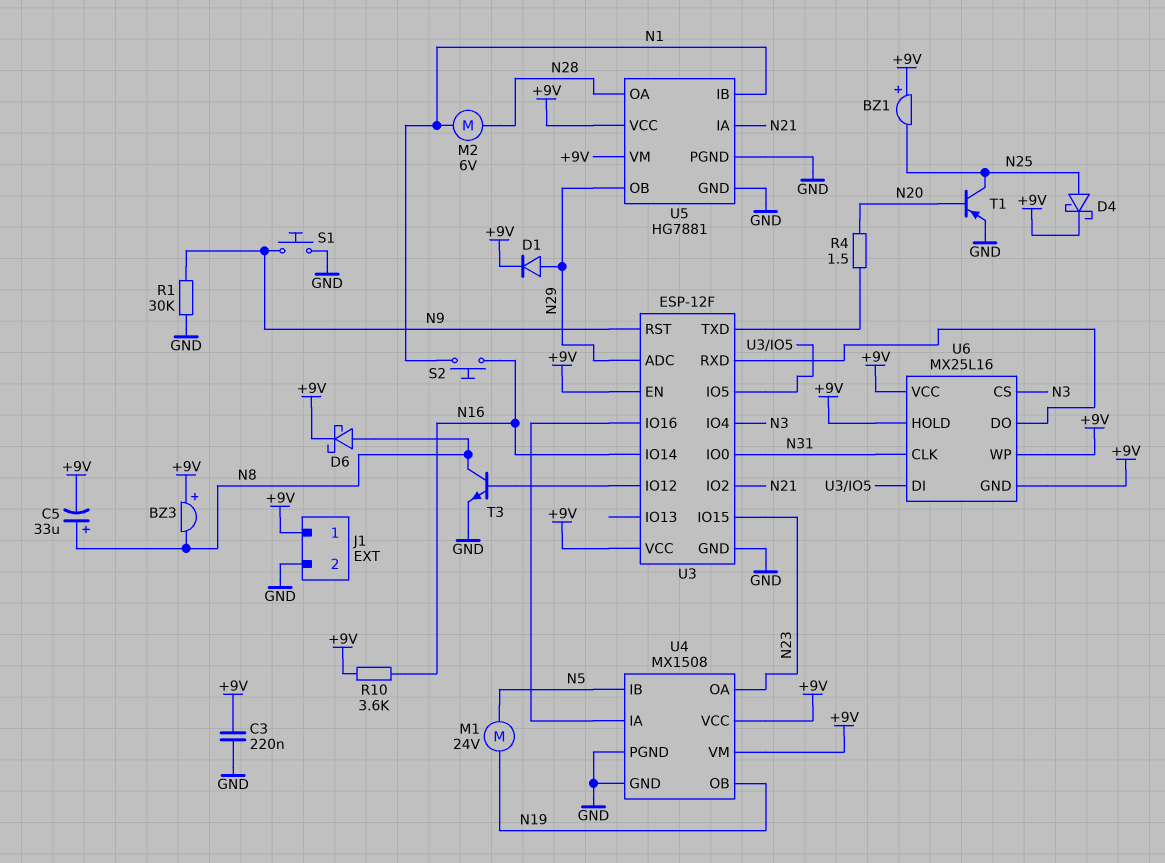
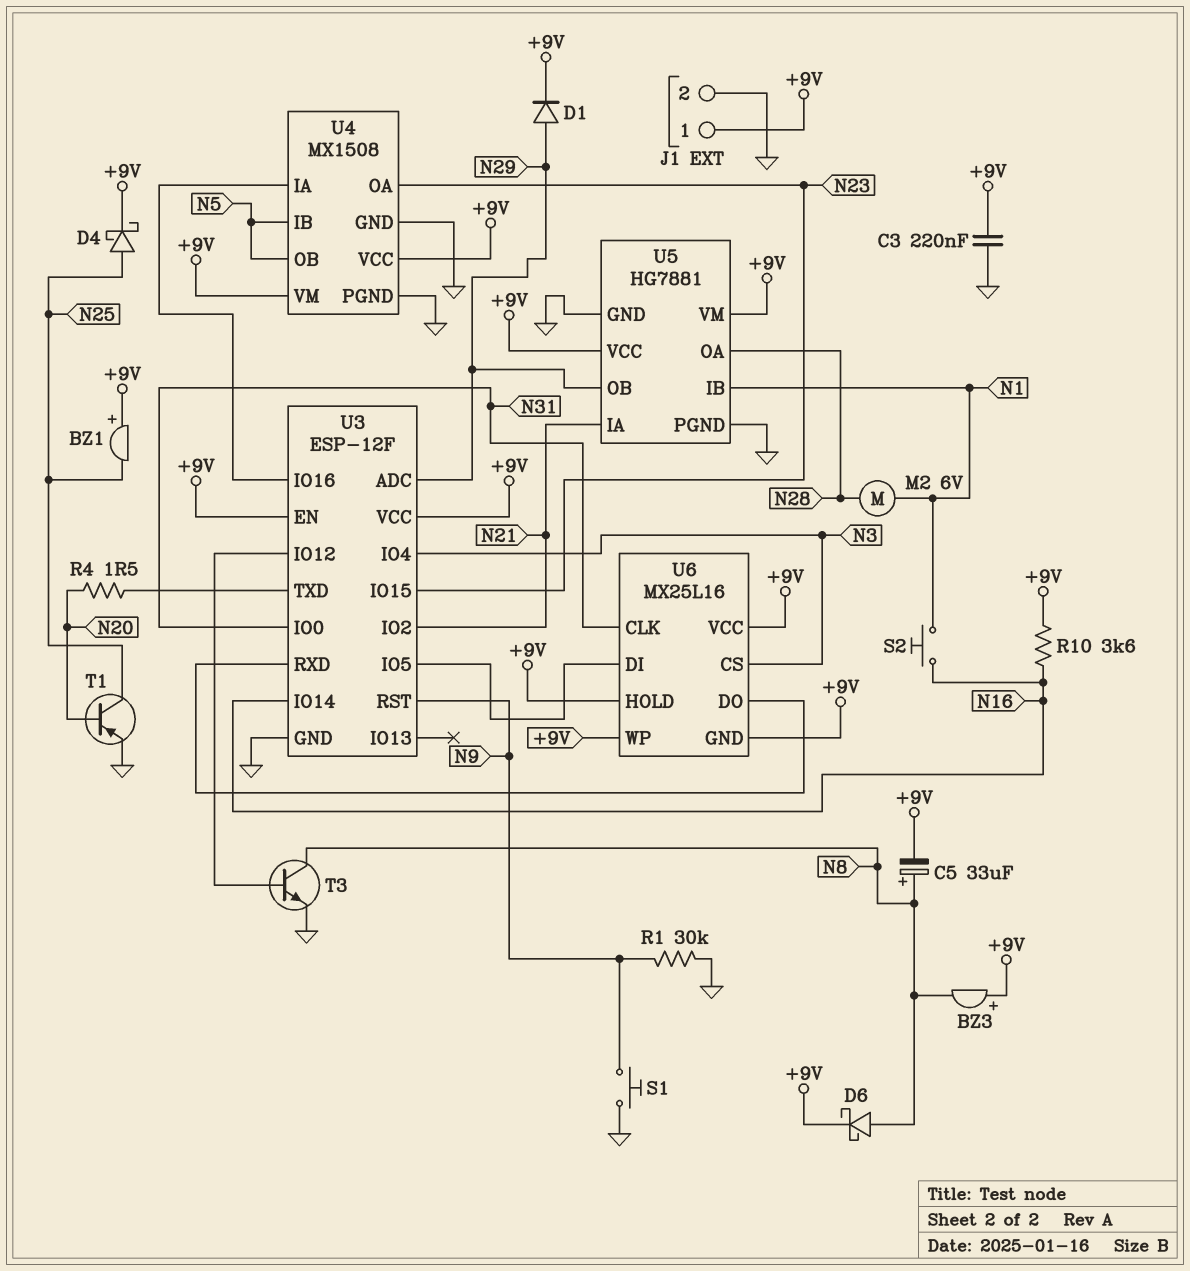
M1: motor 24V (N5, N19) -> none
U4 pin OB: N19 -> N5

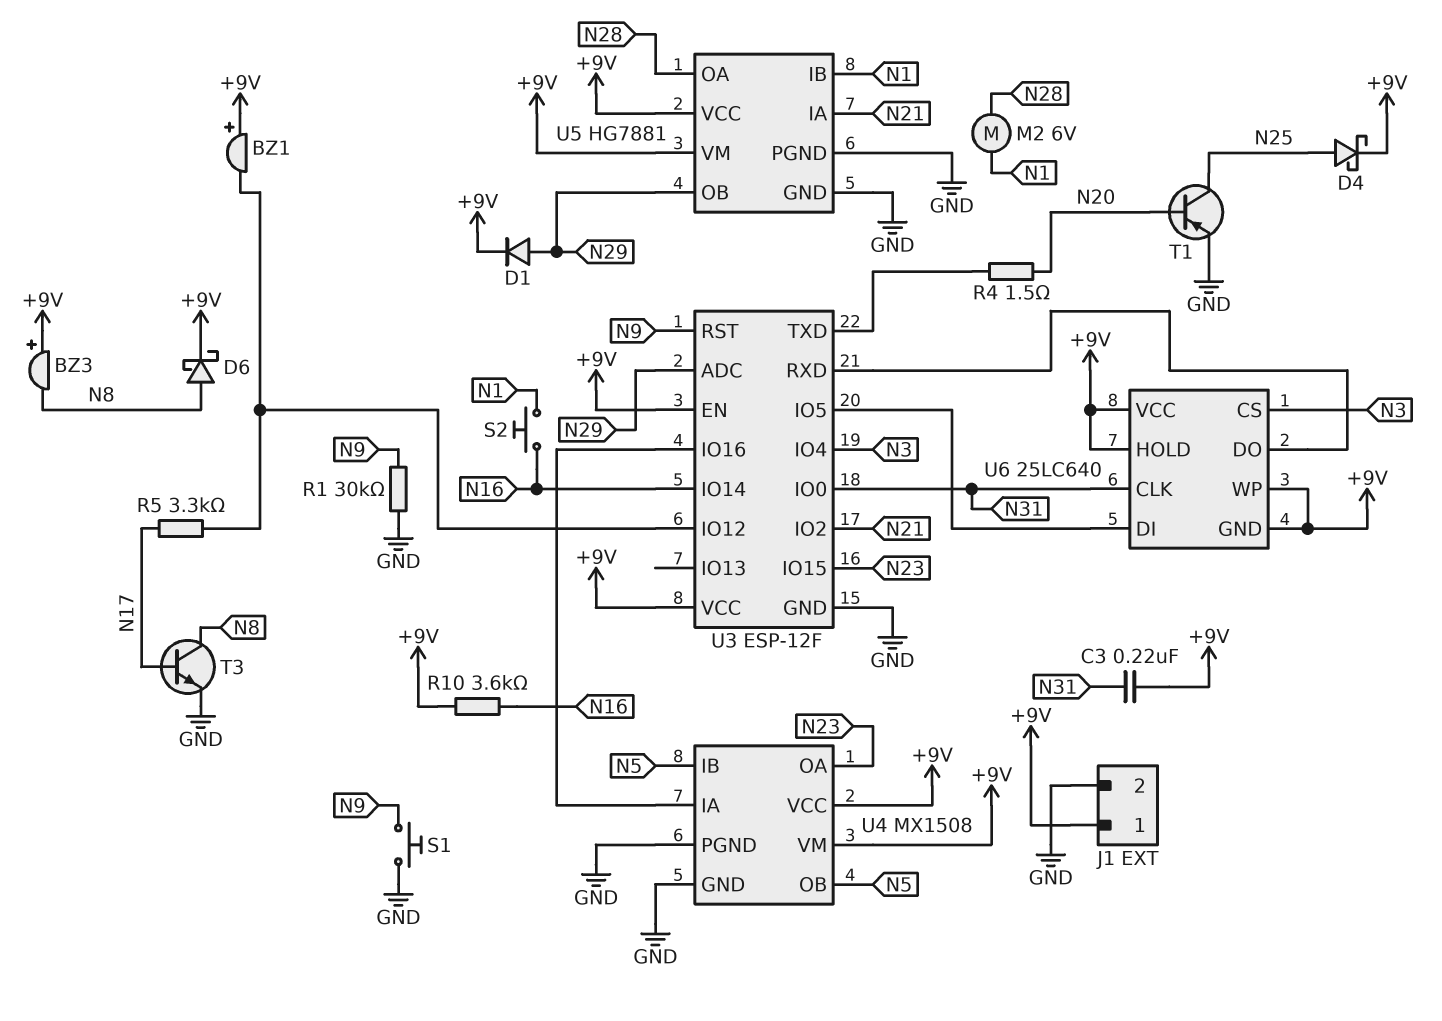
BZ1: buzzer (plus +9V, minus N25) -> buzzer (plus +9V, minus U3/IO12)
C3: 220nF (+9V, GND) -> 220nF (+9V, N31)
C5: 33uF (plus N8, minus +9V) -> none
R5: none -> 3.3k (N17, U3/IO12)
T3: NPN (B U3/IO12, C N8, E GND) -> NPN (B N17, C N8, E GND)
U6: MX25L16 -> 25LC640

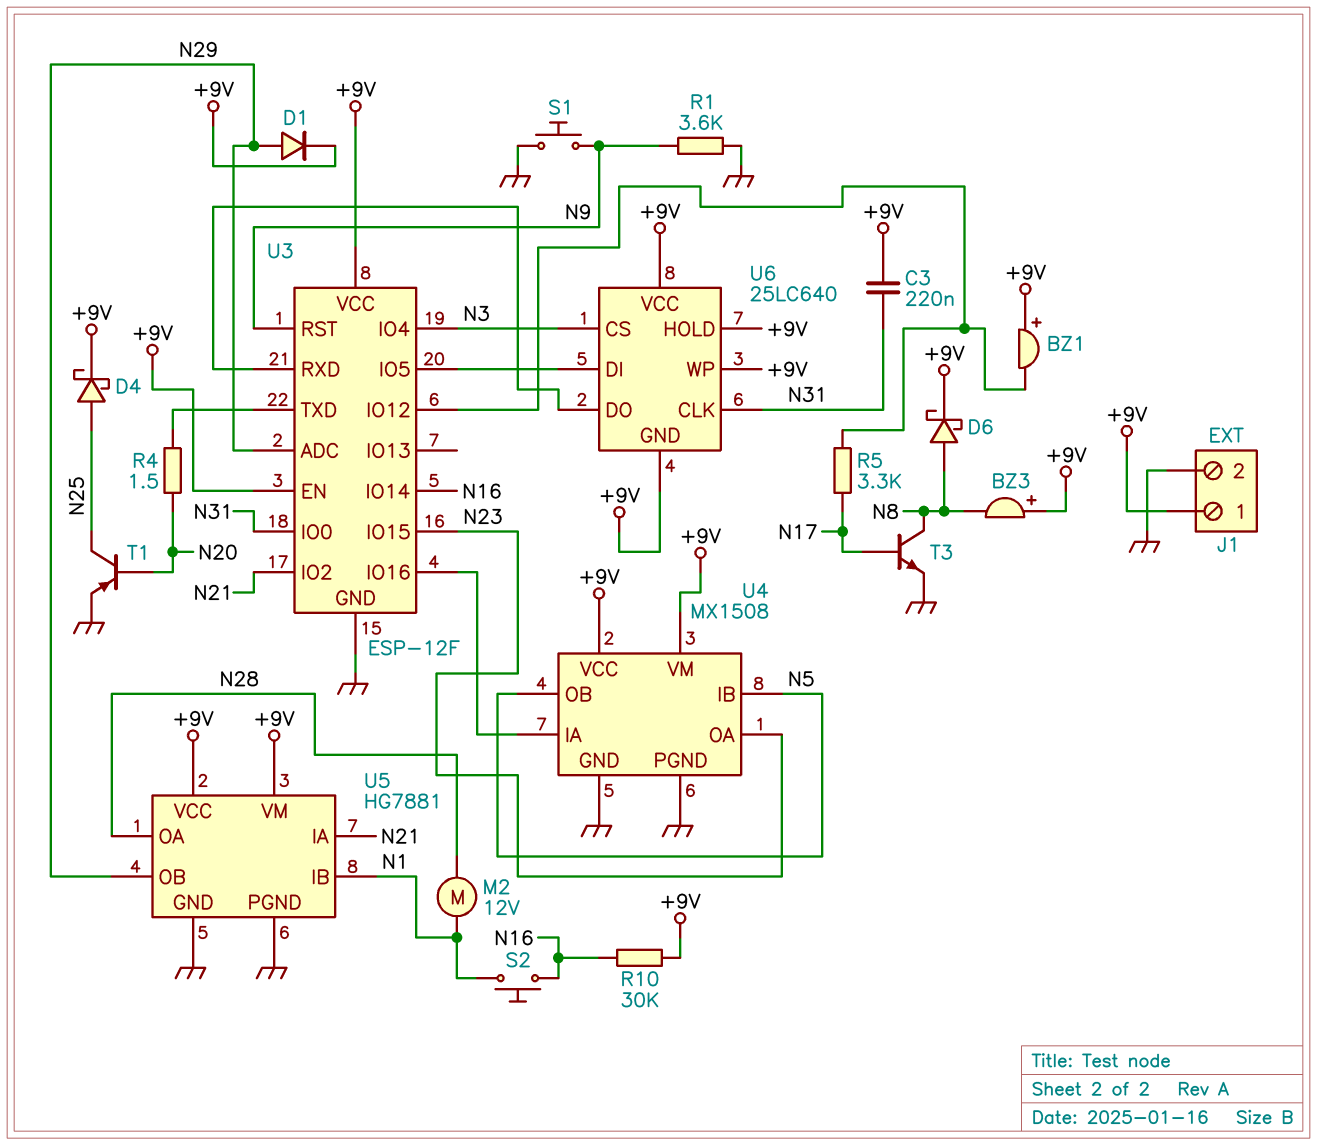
M2: motor 6V (N1, N28) -> motor 12V (N1, N28)
R1: 30k (GND, N9) -> 3.6k (GND, N9)
R10: 3.6k (+9V, N16) -> 30k (+9V, N16)

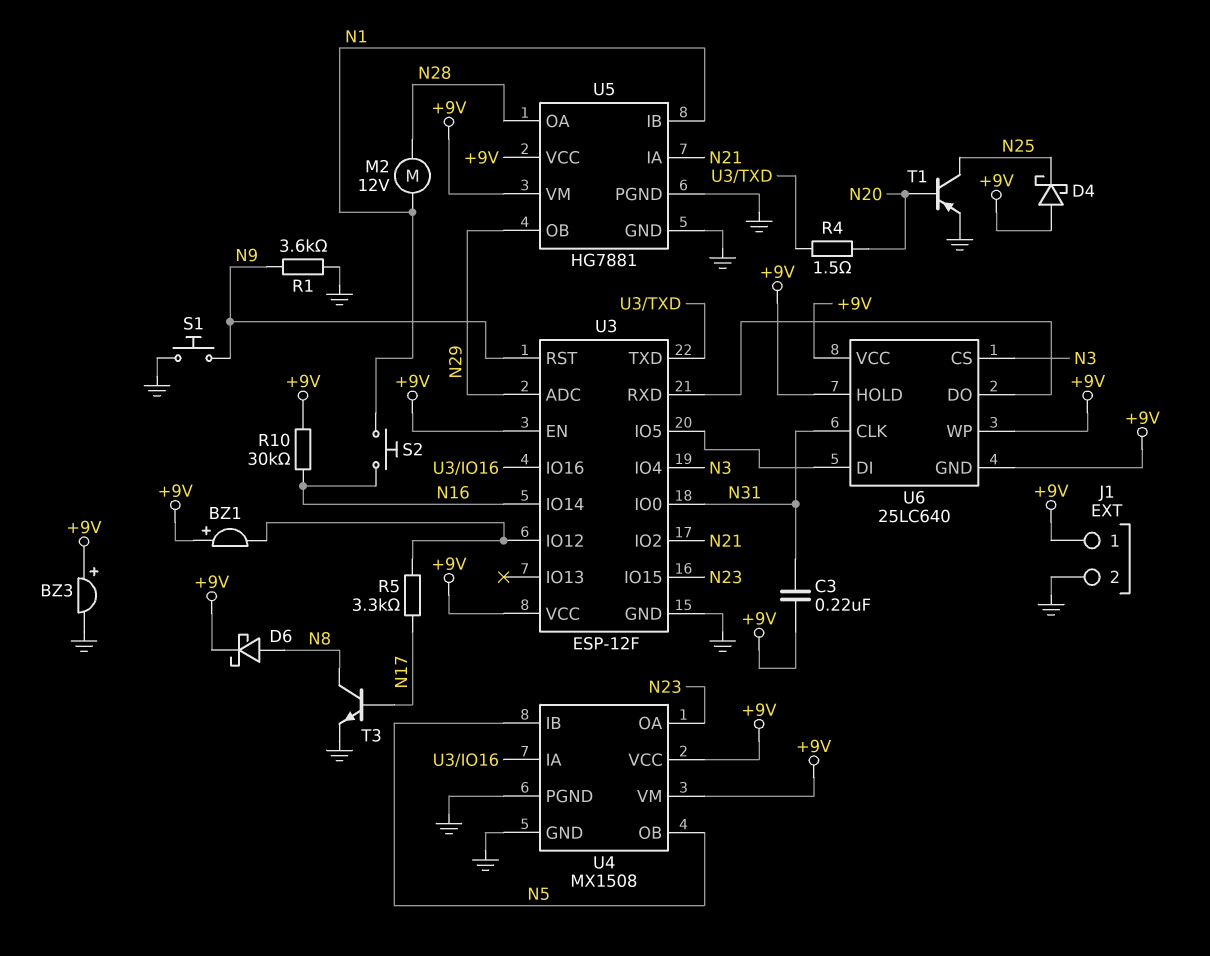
BZ3: buzzer (plus +9V, minus N8) -> buzzer (plus +9V, minus GND)
D1: diode (A N29, K +9V) -> none
D4: schottky (A N25, K +9V) -> schottky (A +9V, K N25)

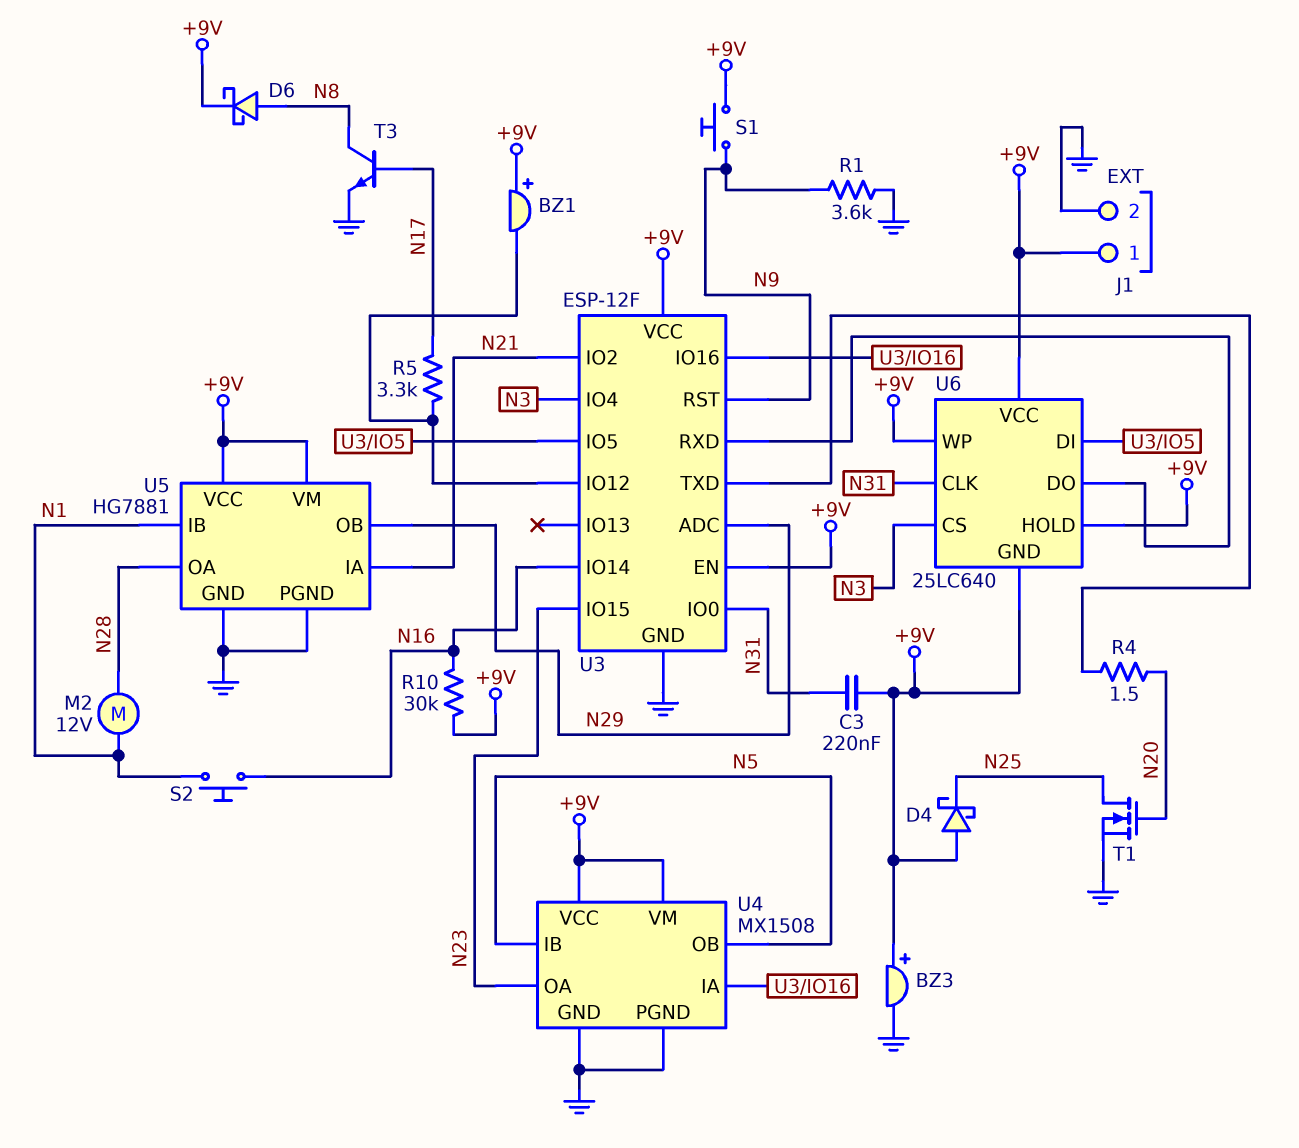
S1: button (GND, N9) -> button (+9V, N9)
T1: PNP (B N20, C N25, E GND) -> NMOS (G N20, D N25, S GND)

